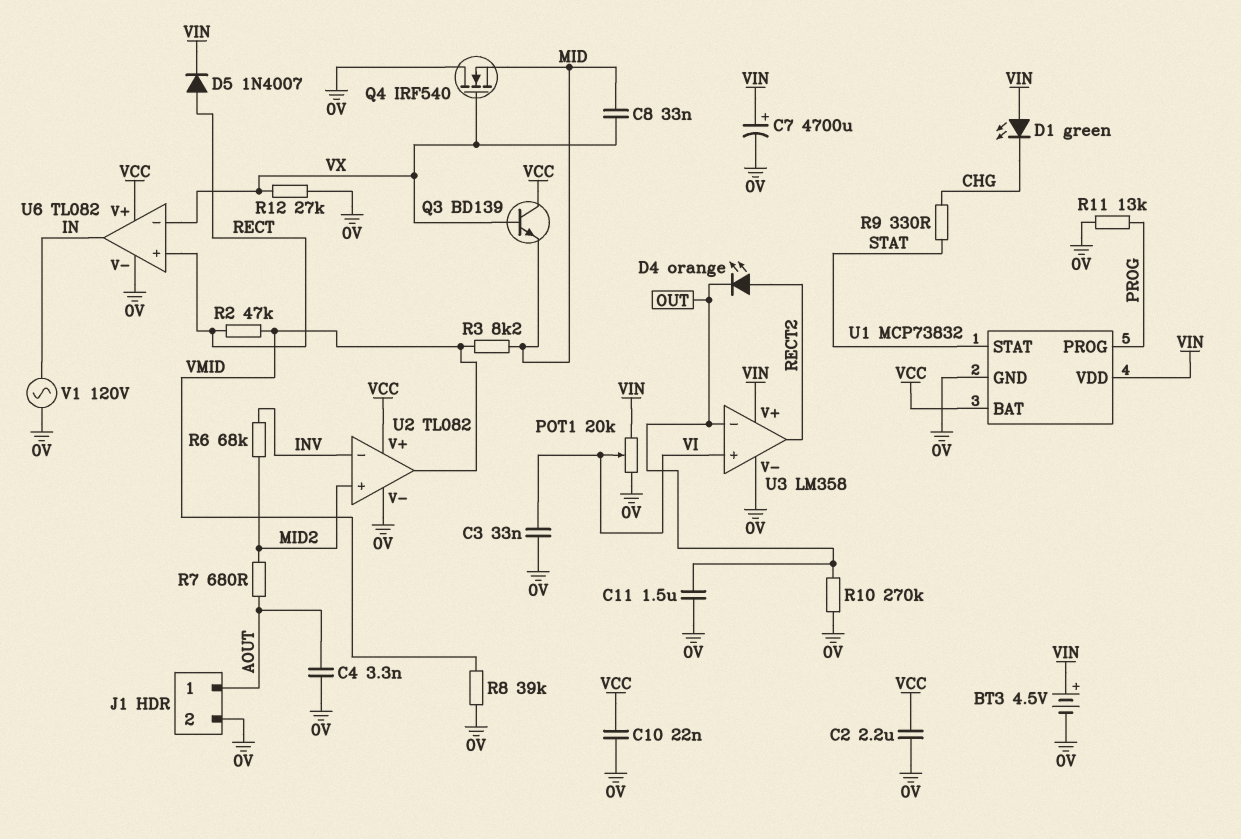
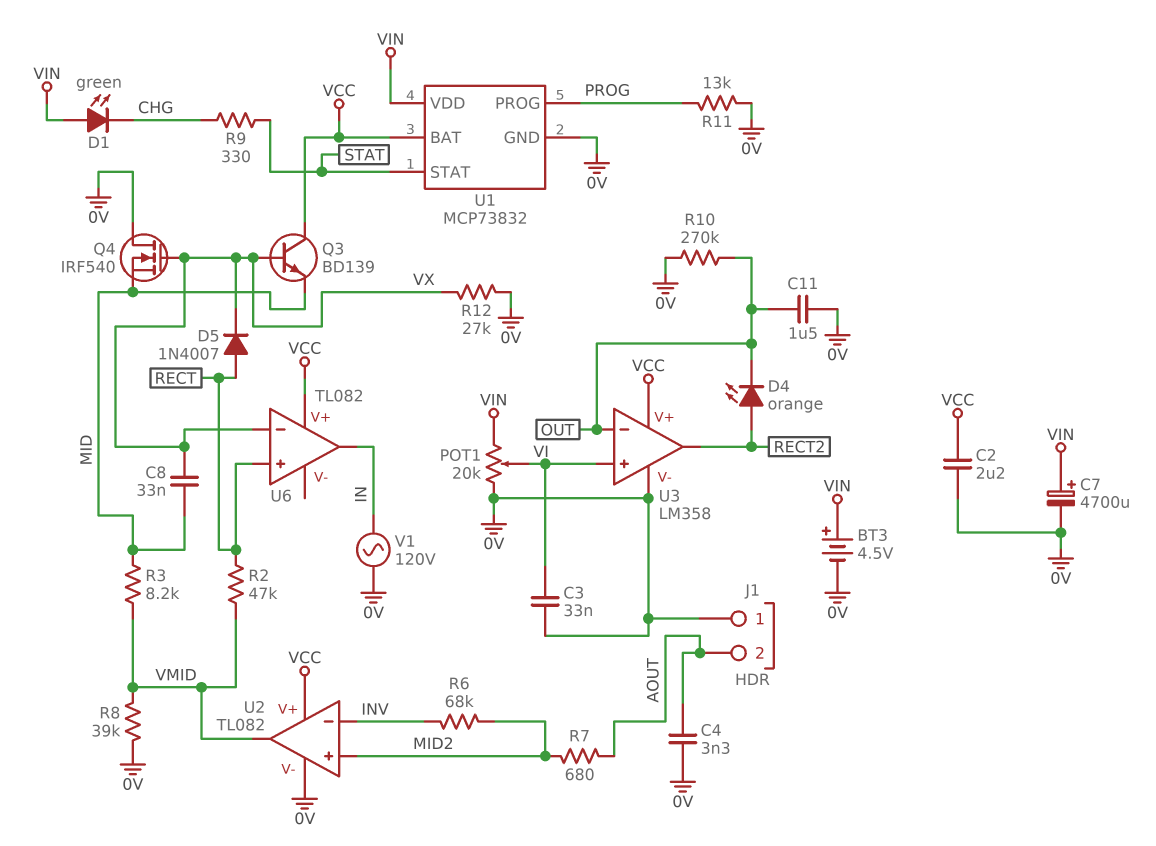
C10: 22nF (0V, VCC) -> none
D5: diode 1N4007 (A RECT, K VIN) -> diode 1N4007 (A RECT, K VX)
J1 pin 1: AOUT -> 0V
J1 pin 2: 0V -> AOUT
U3 pin V+: VIN -> VCC
U6 pin V-: 0V -> none

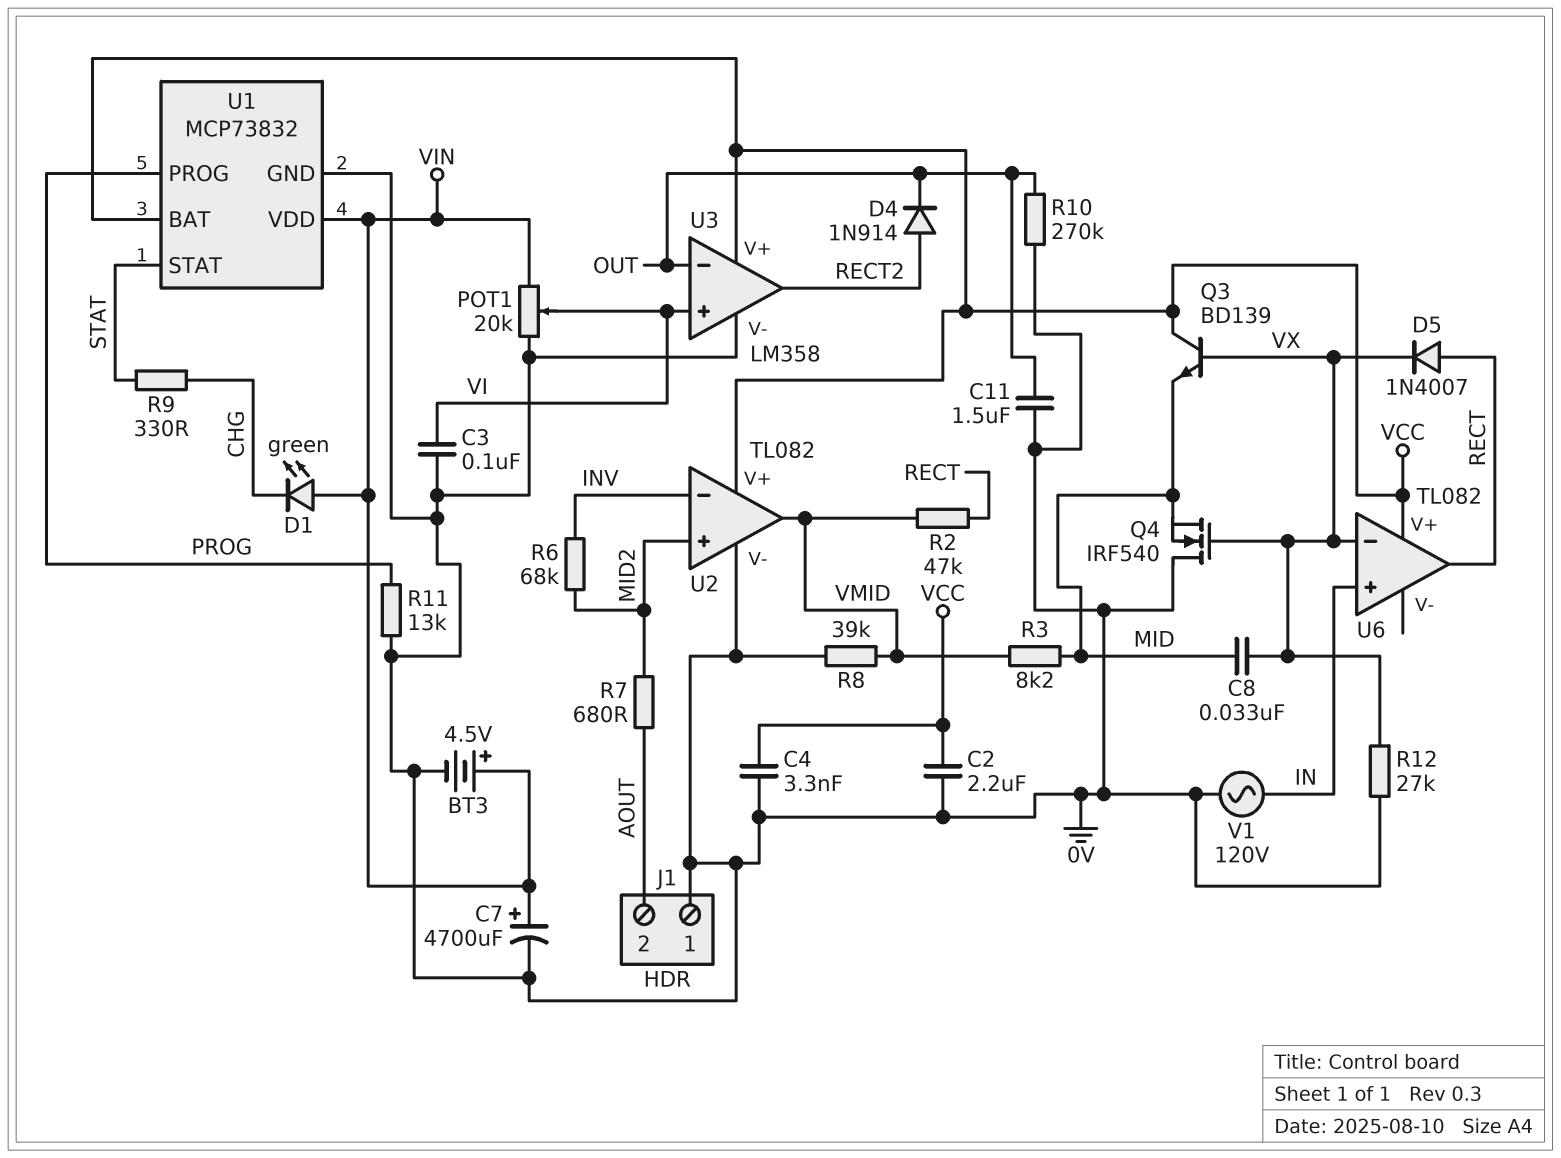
C3: 33nF (0V, VI) -> 100nF (0V, VI)
C4: 3.3nF (0V, AOUT) -> 3.3nF (0V, VCC)
D4: LED orange (A RECT2, K OUT) -> diode 1N914 (A RECT2, K OUT)
U6 pin in+: RECT -> IN
U6 pin out: IN -> RECT

